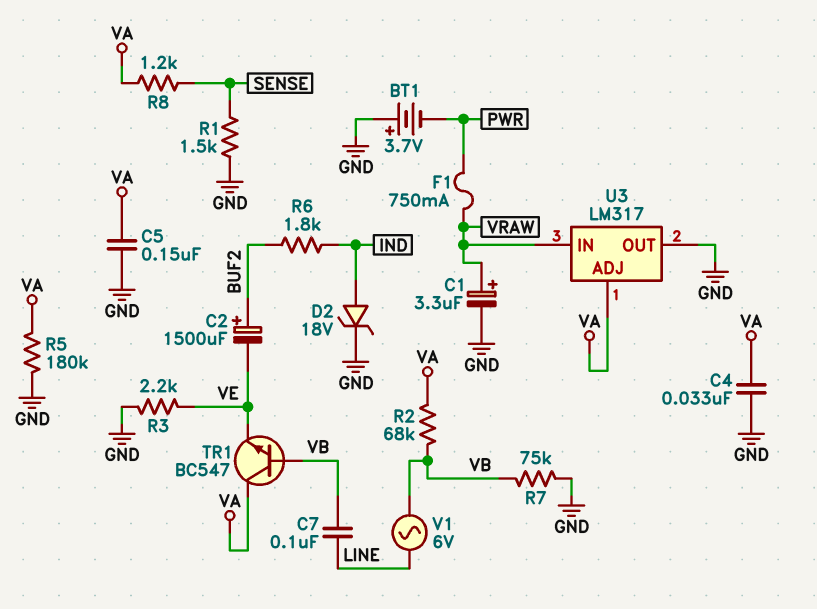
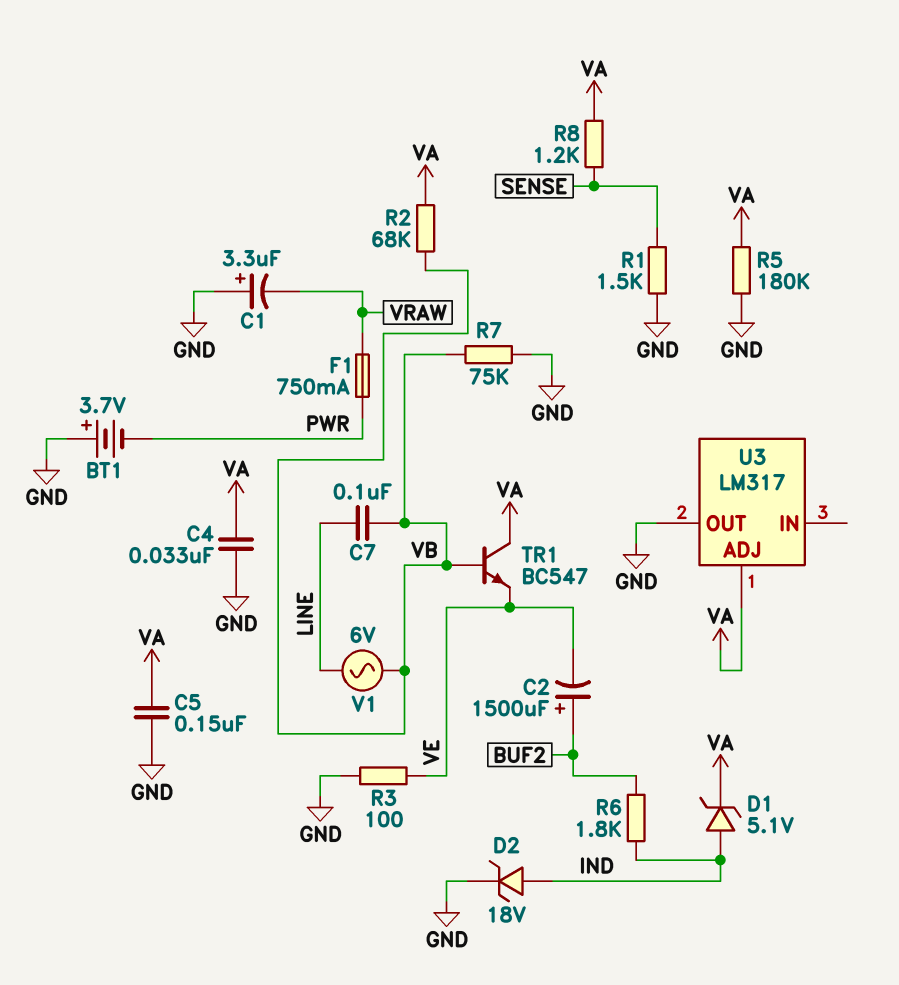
C1: 3.3uF (plus VRAW, minus GND) -> 3.3uF (plus GND, minus VRAW)
D1: none -> zener 5.1V (A IND, K VA)
R3: 2.2k (GND, VE) -> 100 (GND, VE)
U3 pin IN: VRAW -> none

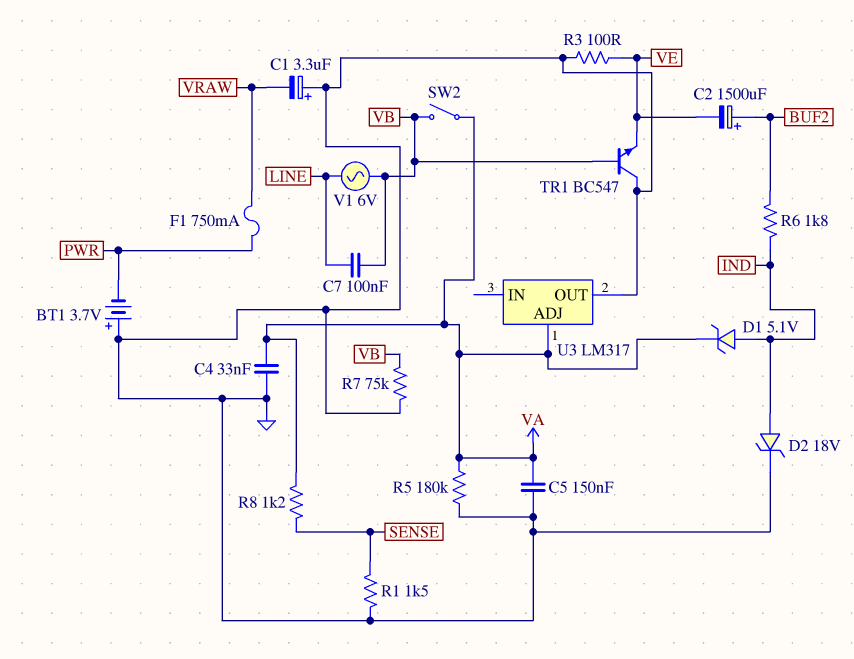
R2: 68k (VA, VB) -> none
SW2: none -> switch (VA, VB)
TR1: NPN BC547 (B VB, C VA, E VE) -> NPN BC547 (B VB, C GND, E VE)

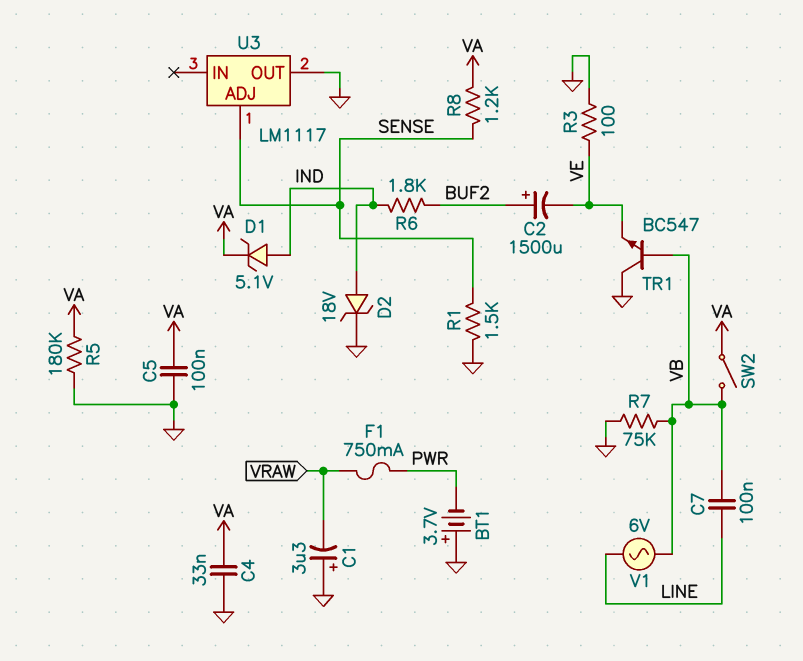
C5: 150nF (GND, VA) -> 100nF (GND, VA)
U3: LM317 -> LM1117
U3 pin ADJ: VA -> SENSE

